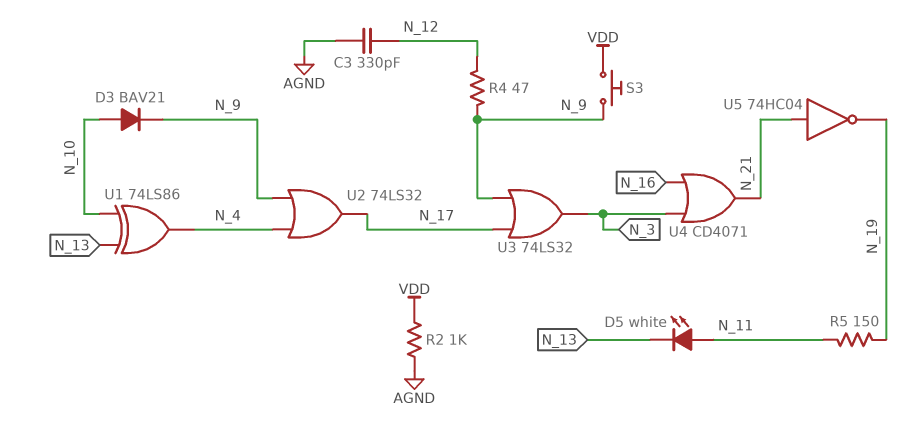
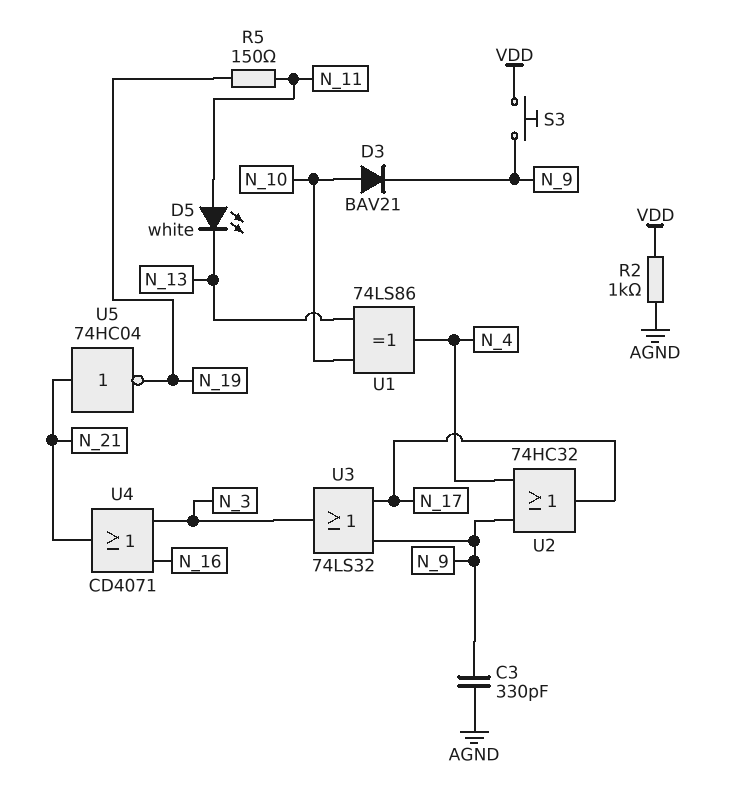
C3: 330pF (AGND, N_12) -> 330pF (AGND, N_9)
R4: 47 (N_9, N_12) -> none
U2: OR 74LS32 (in N_4, in N_9, out N_17) -> OR 74HC32 (in N_4, in N_9, out N_17)

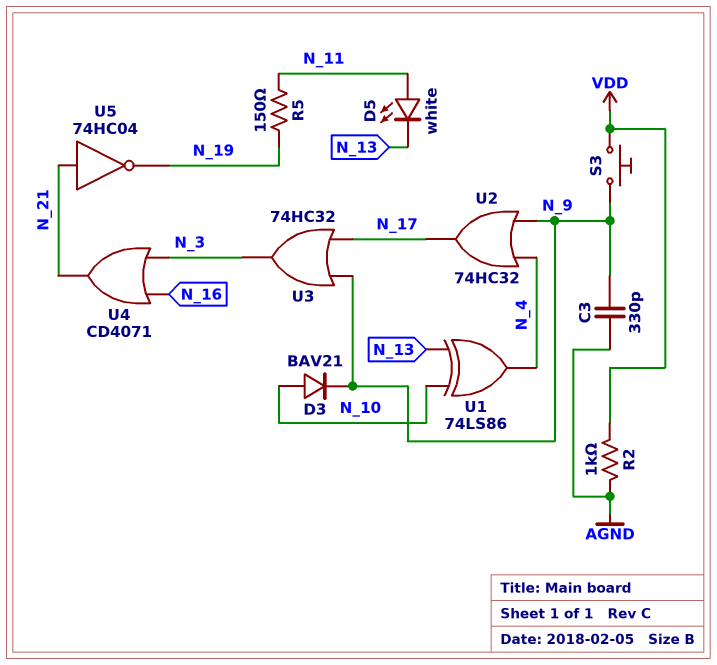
U3: OR 74LS32 (in N_9, in N_17, out N_3) -> OR 74HC32 (in N_9, in N_17, out N_3)

